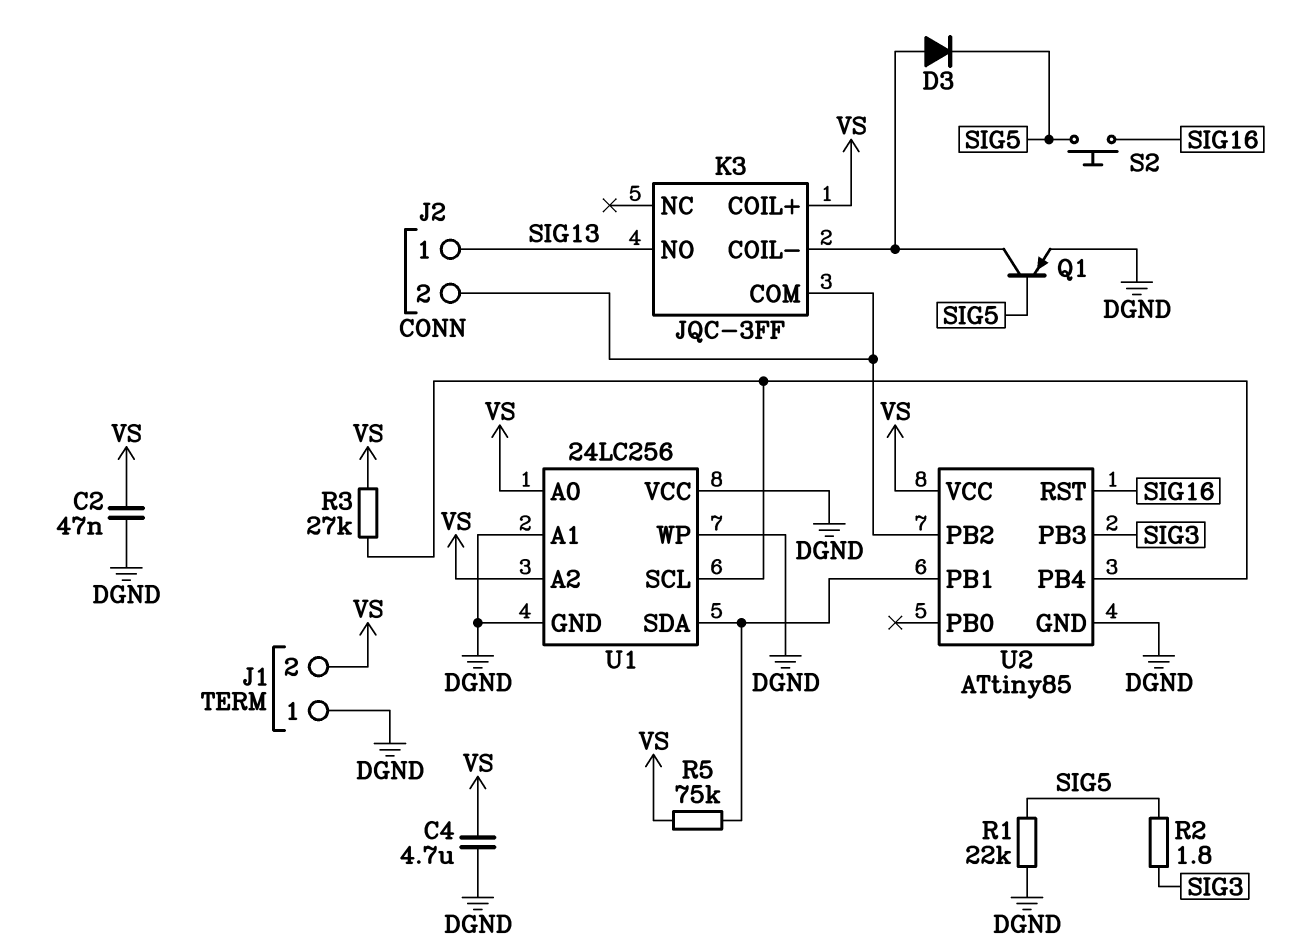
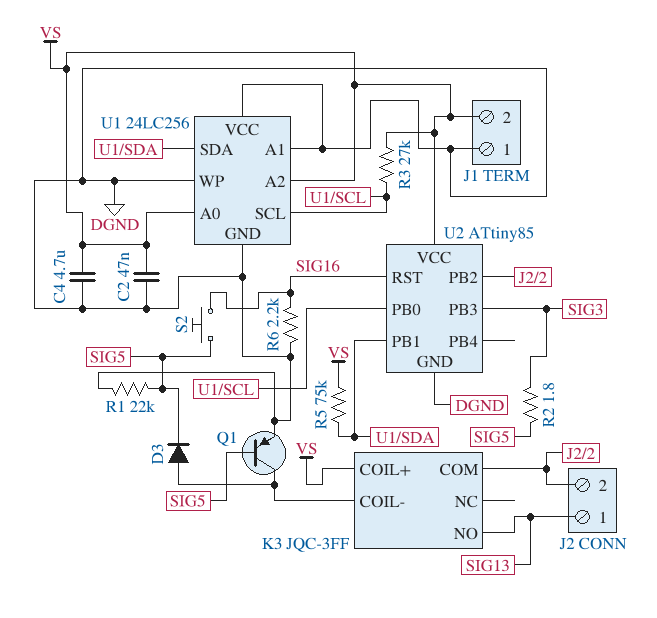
R6: none -> 2.2k (DGND, SIG16)
U2 pin PB0: none -> U1/SCL
U2 pin PB4: U1/SCL -> none

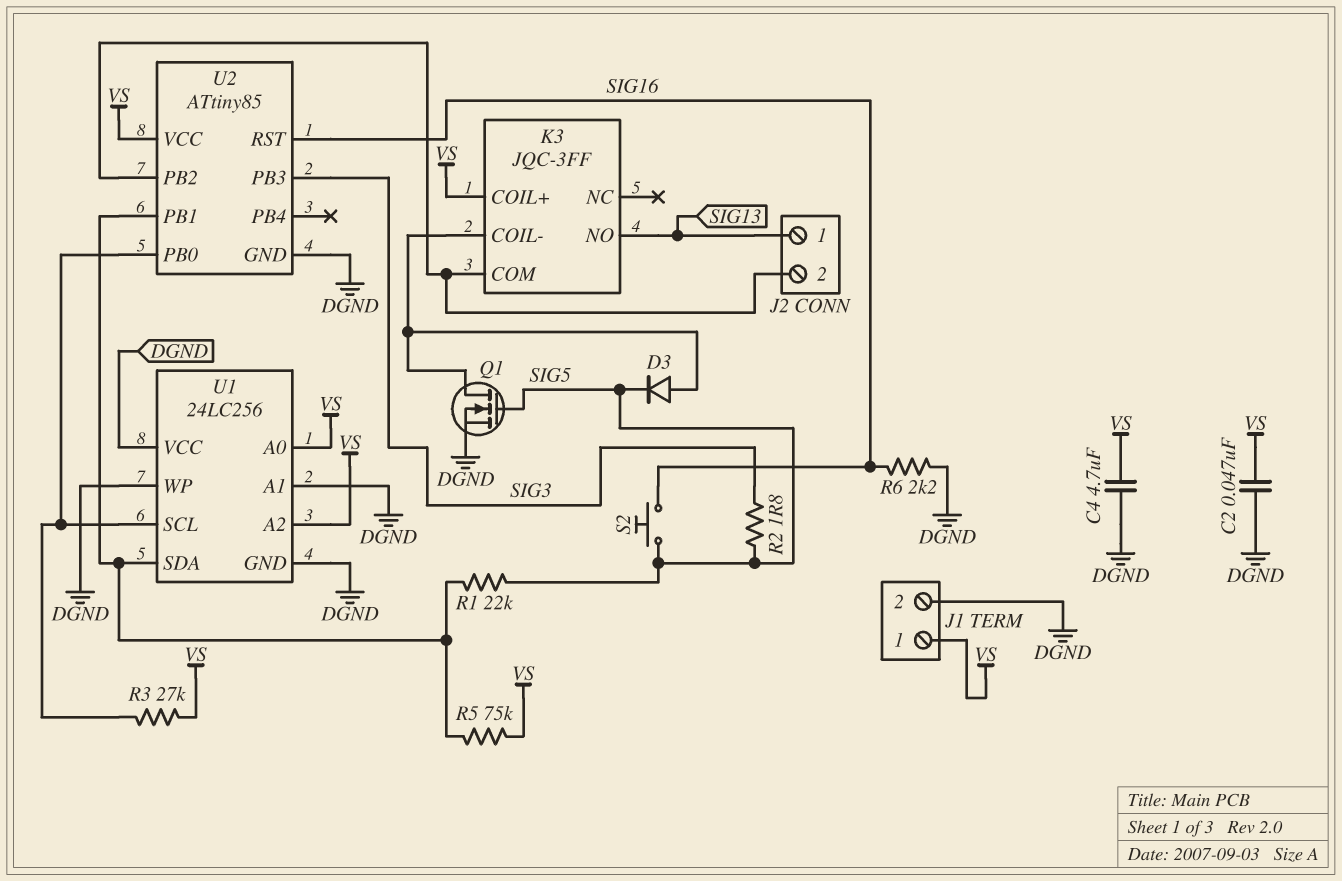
J1 pin 1: DGND -> VS
J1 pin 2: VS -> DGND
Q1: PNP (B SIG5, C K3/COIL-, E DGND) -> NMOS (G SIG5, D K3/COIL-, S DGND)
R1: 22k (DGND, SIG5) -> 22k (SIG5, U1/SDA)

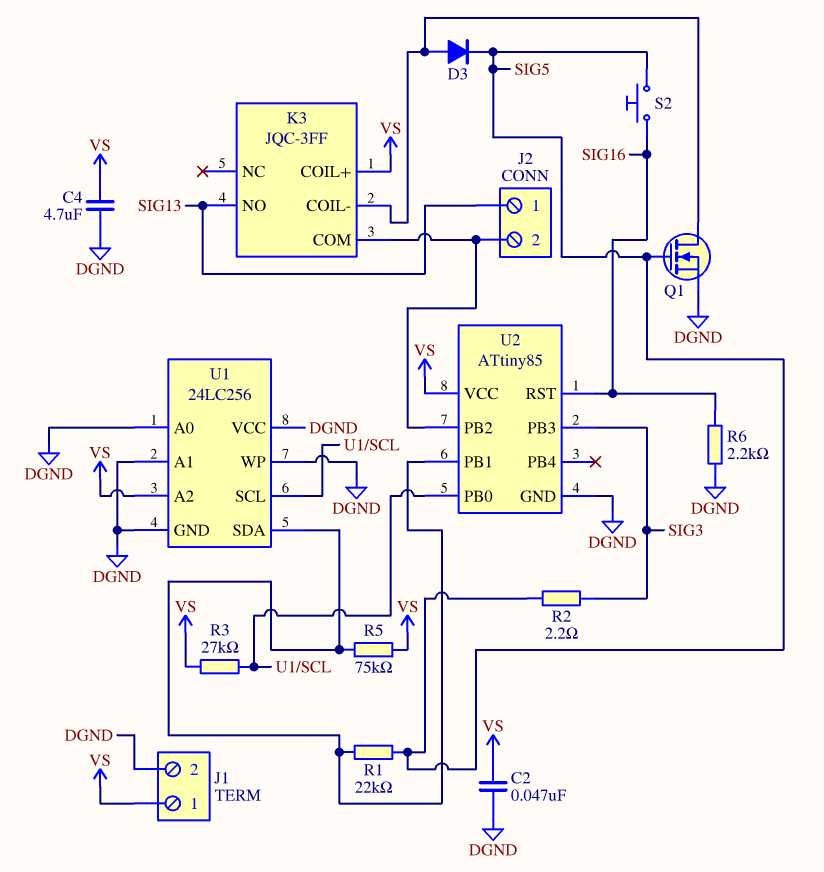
R2: 1.8 (SIG3, SIG5) -> 2.2 (SIG3, SIG5)
U1 pin A0: VS -> DGND

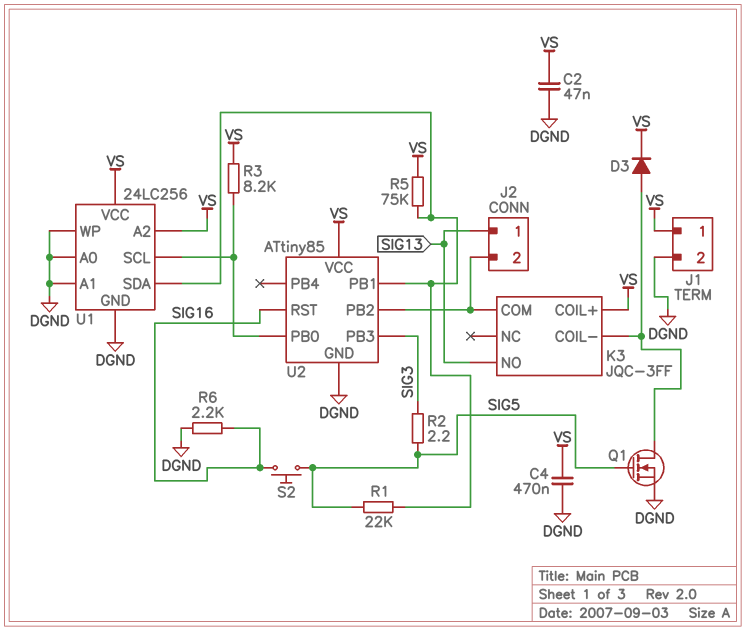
C4: 4.7uF (DGND, VS) -> 470nF (DGND, VS)
D3: diode (A K3/COIL-, K SIG5) -> diode (A K3/COIL-, K VS)
R3: 27k (U1/SCL, VS) -> 8.2k (U1/SCL, VS)
U1 pin VCC: DGND -> VS

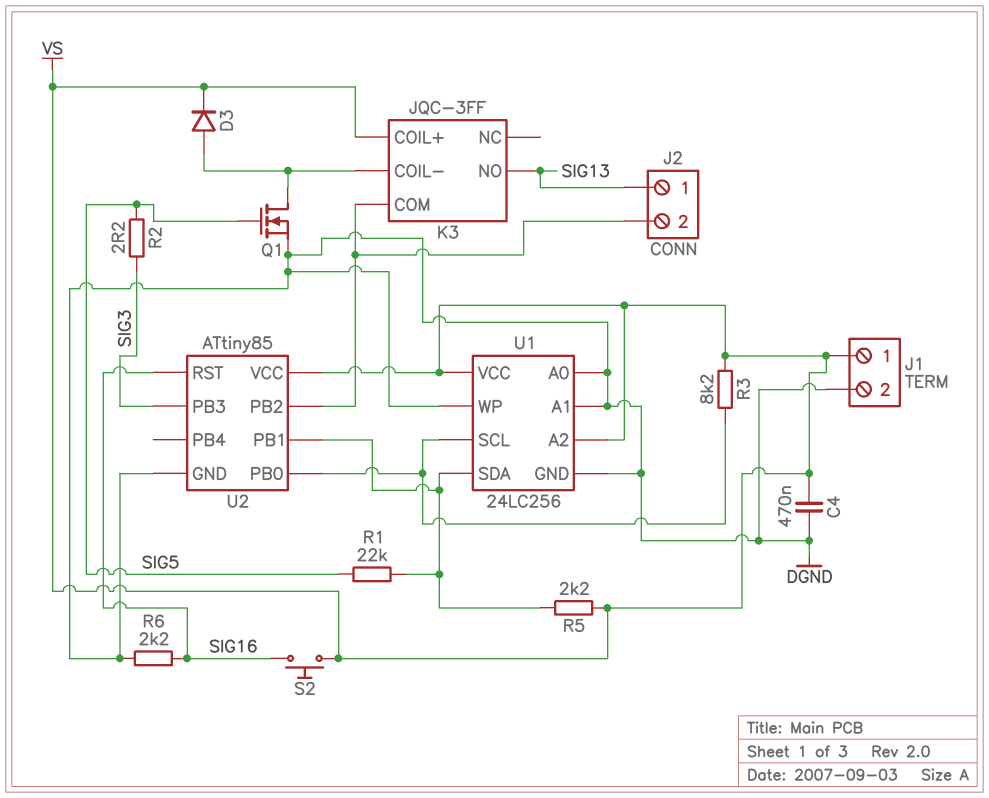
C2: 47nF (DGND, VS) -> none
R5: 75k (U1/SDA, VS) -> 2.2k (U1/SDA, VS)
S2: button (SIG5, SIG16) -> button (SIG16, VS)

